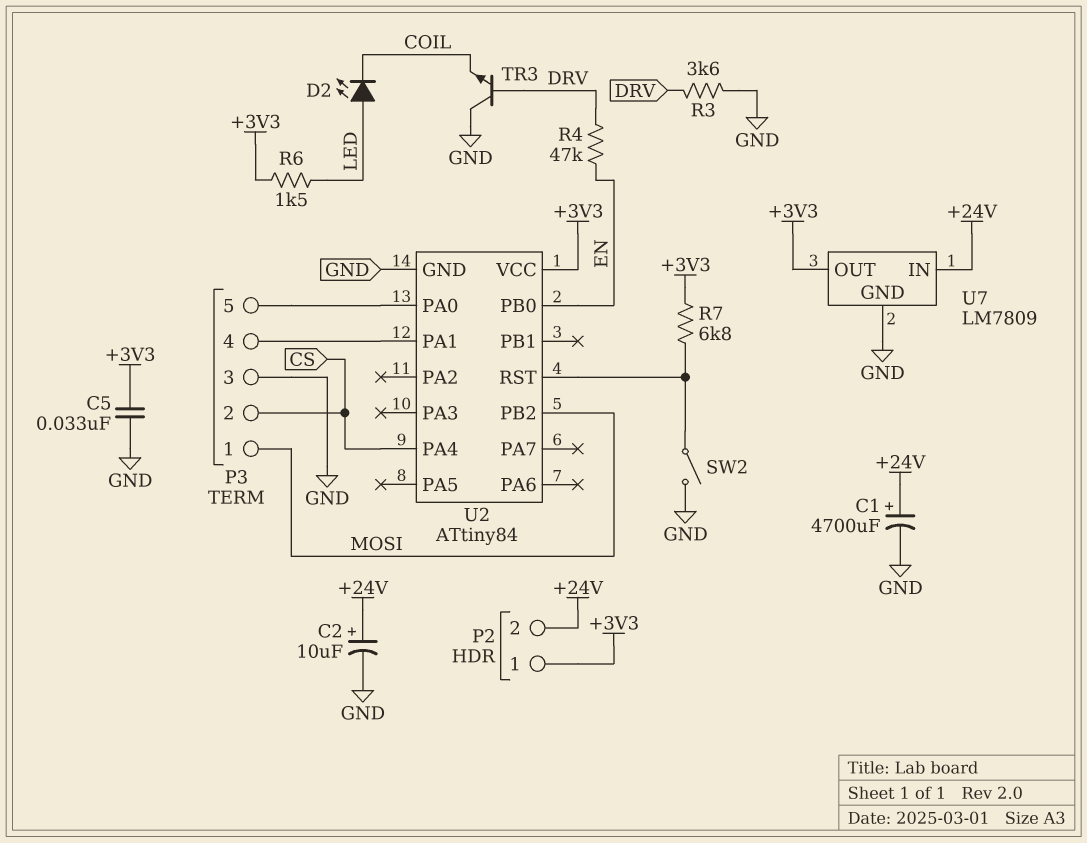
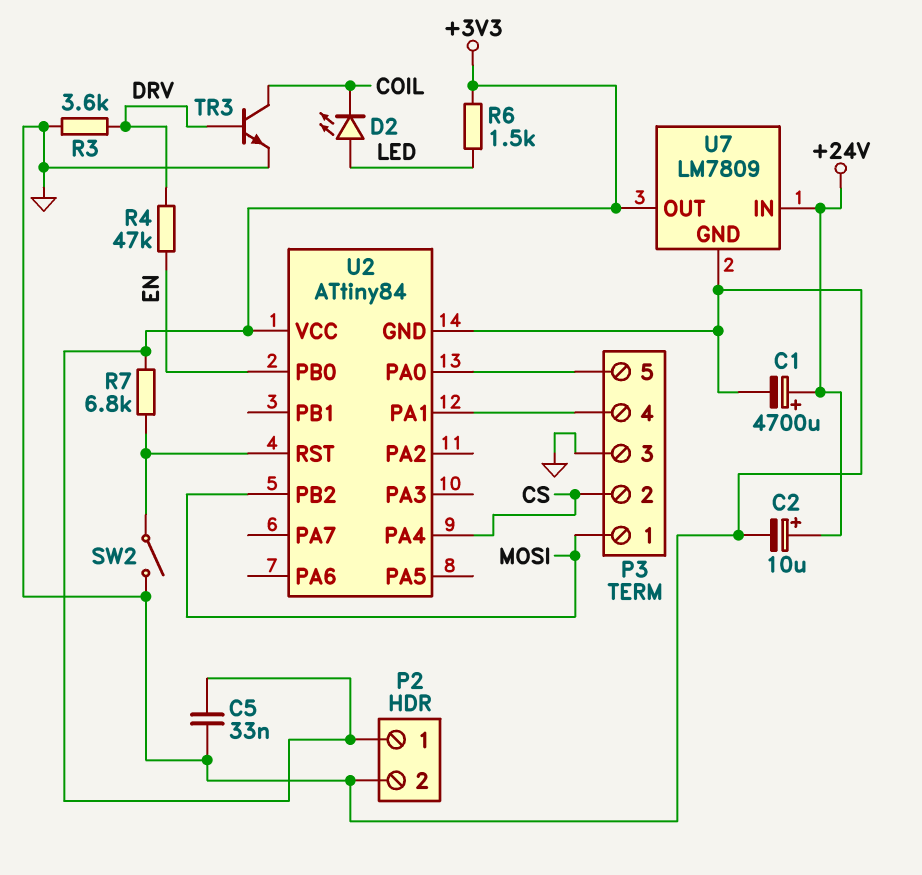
P2 pin 2: +24V -> GND
TR3: NPN (B DRV, C GND, E COIL) -> NPN (B DRV, C COIL, E GND)

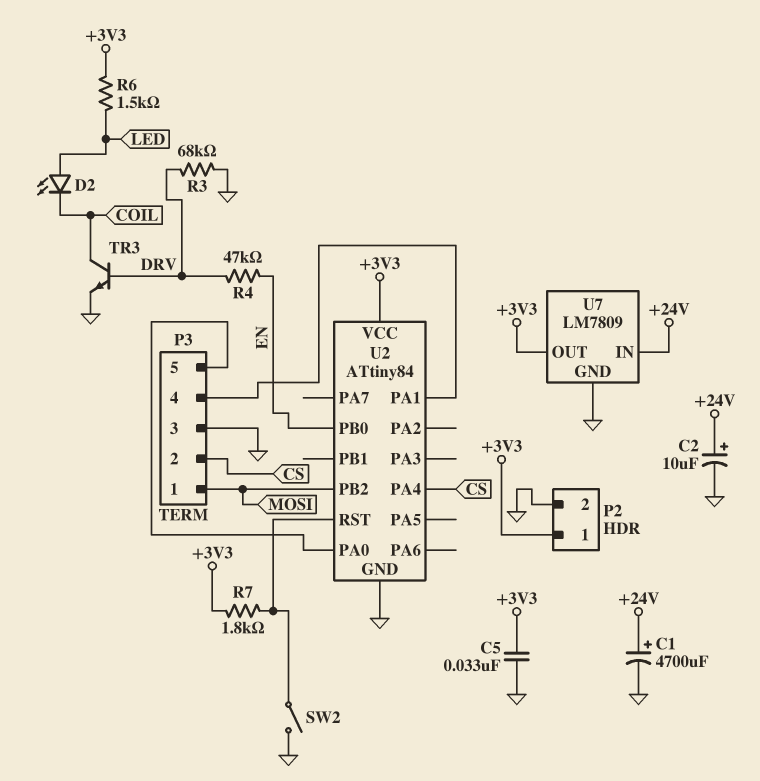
R3: 3.6k (DRV, GND) -> 68k (DRV, GND)
R7: 6.8k (+3V3, U2/RST) -> 1.8k (+3V3, U2/RST)

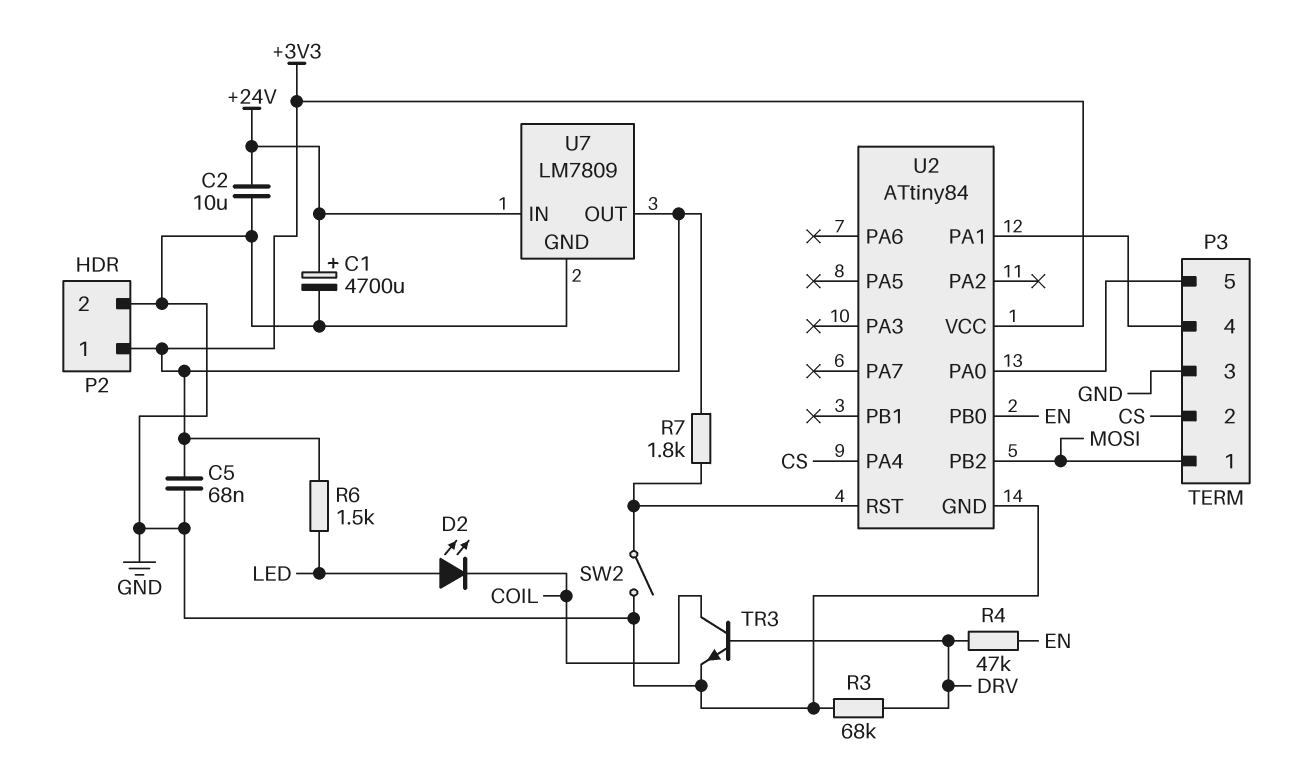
C2: 10uF (plus +24V, minus GND) -> 10uF (+24V, GND)
C5: 33nF (+3V3, GND) -> 68nF (+3V3, GND)

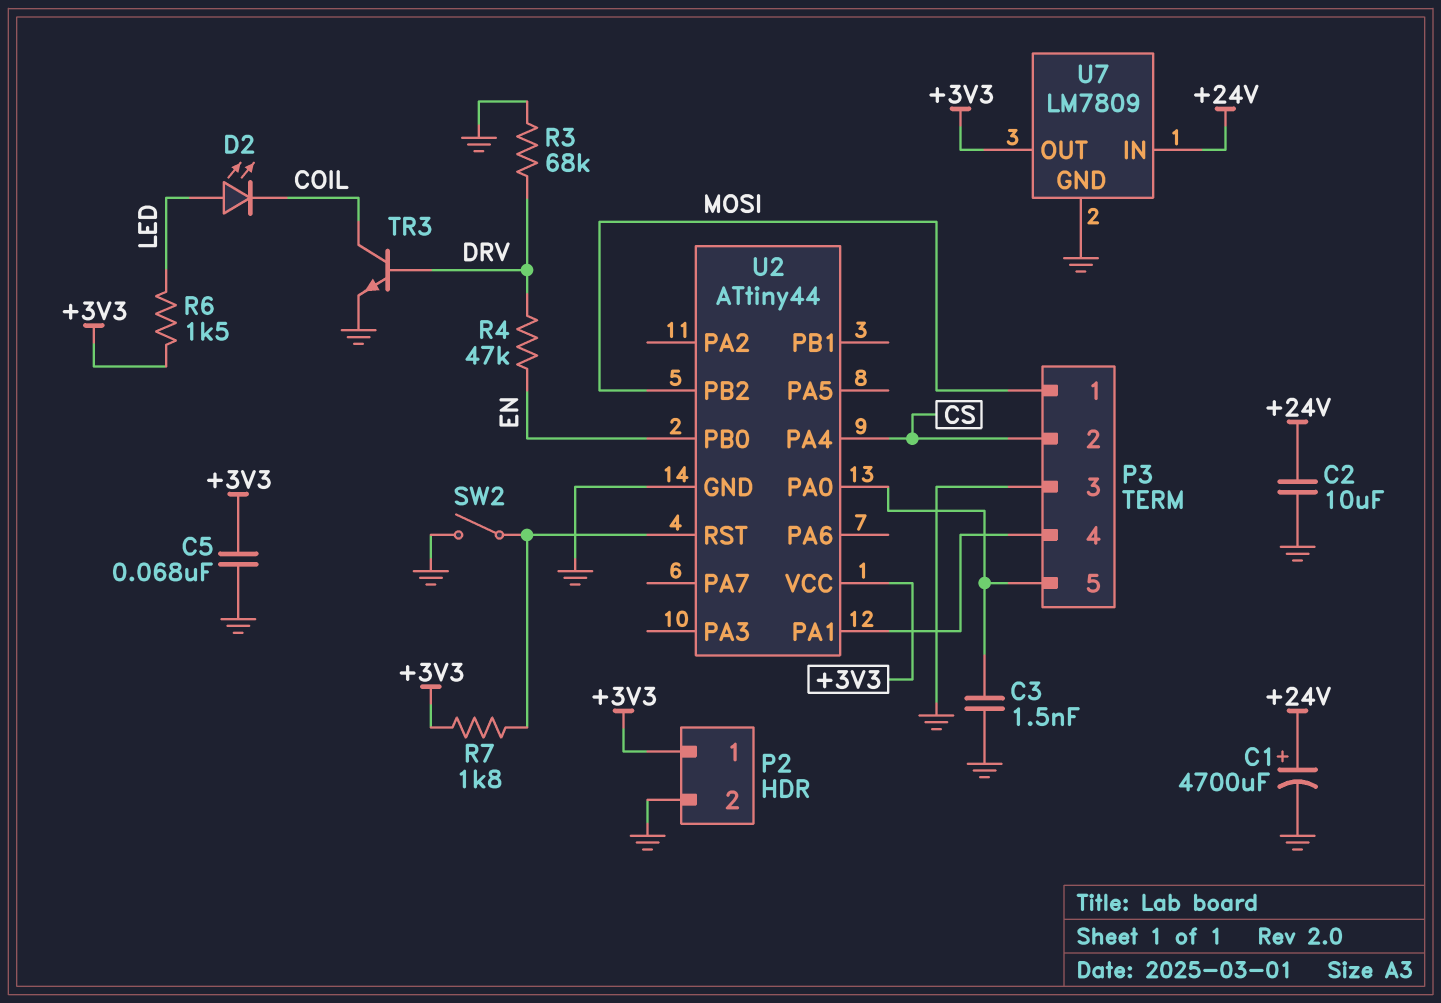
C3: none -> 1.5nF (GND, P3/5)
U2: ATtiny84 -> ATtiny44

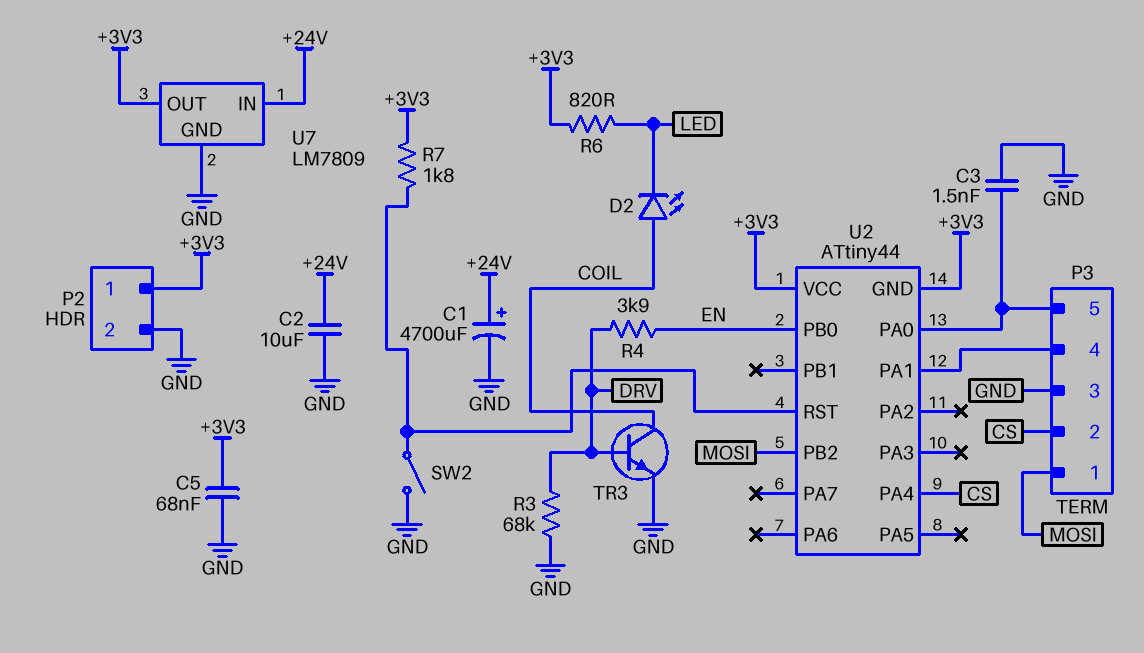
D2: LED (A LED, K COIL) -> LED (A COIL, K LED)
R4: 47k (DRV, EN) -> 3.9k (DRV, EN)
R6: 1.5k (+3V3, LED) -> 820 (+3V3, LED)
U2 pin GND: GND -> +3V3

